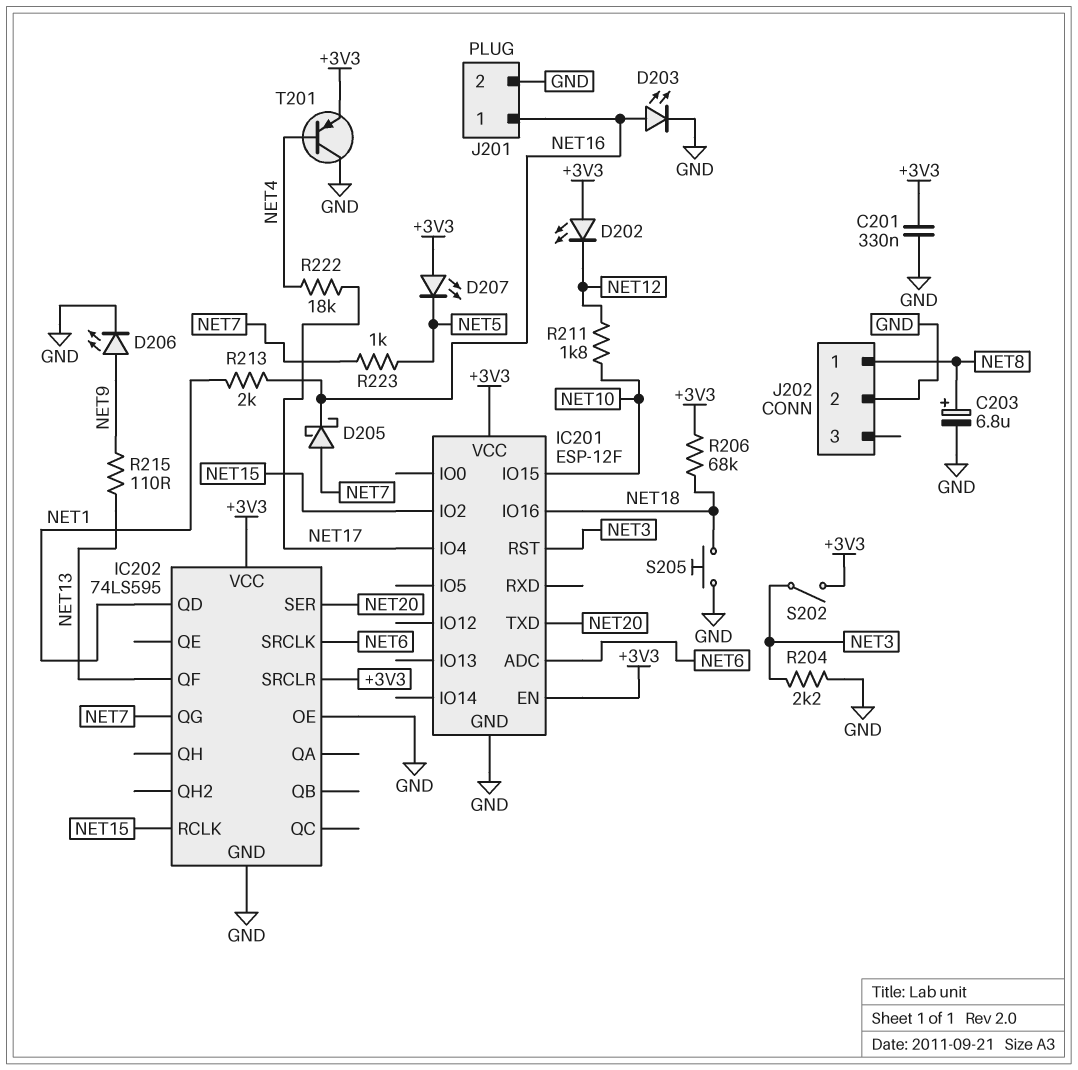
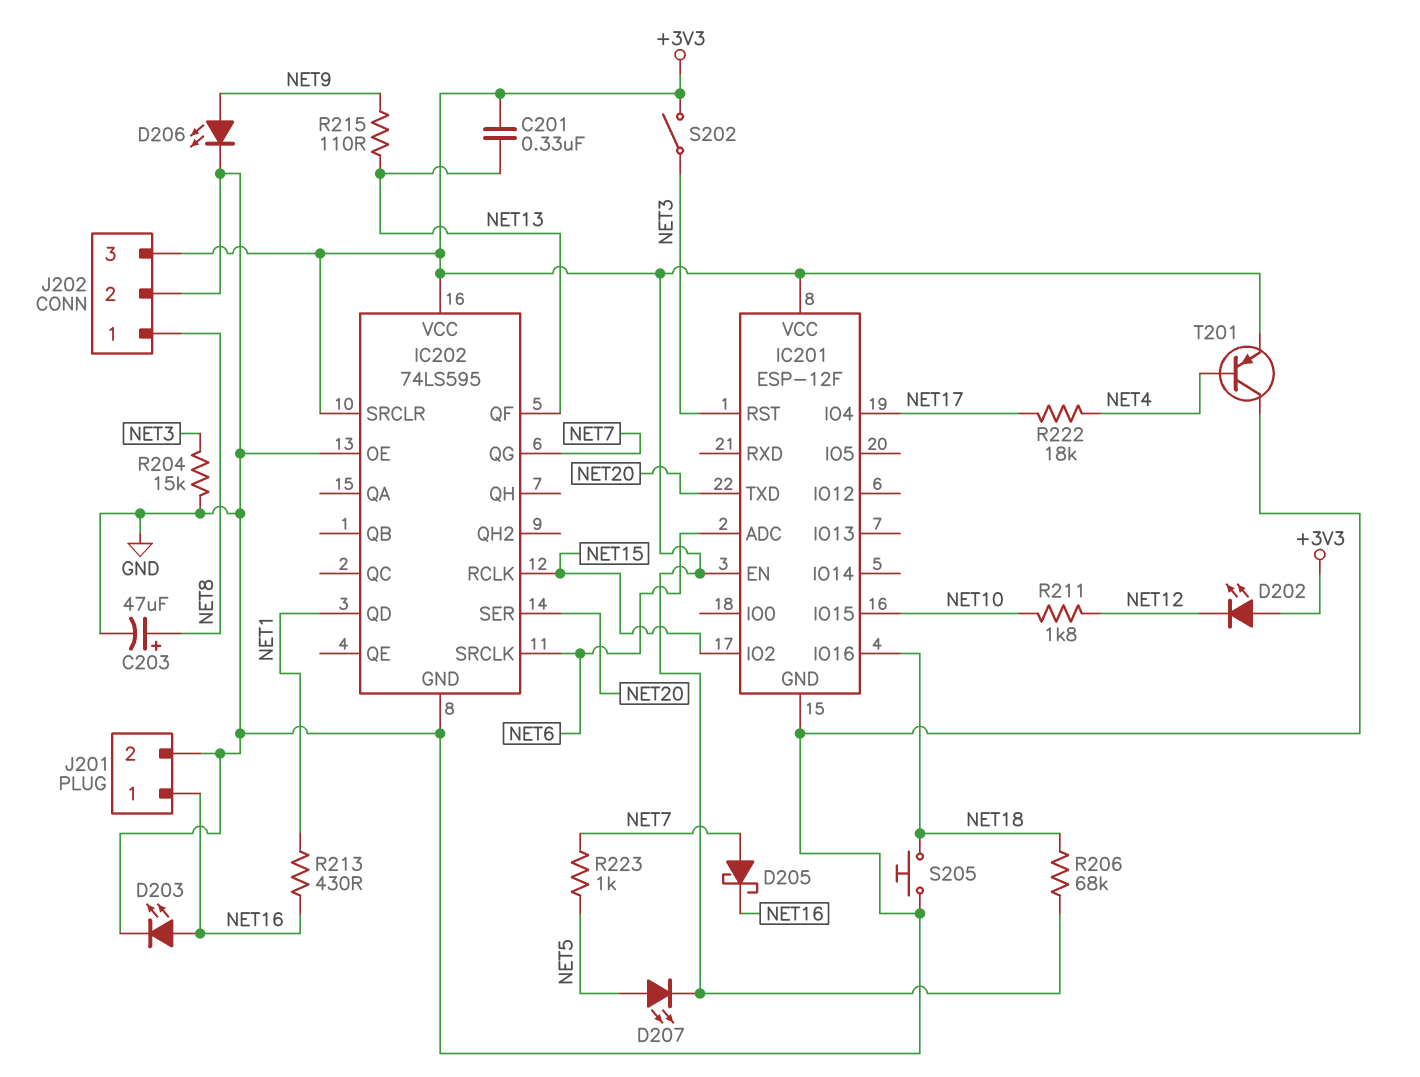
C201: 330nF (+3V3, GND) -> 330nF (+3V3, NET13)
C203: 6.8uF (plus NET8, minus GND) -> 47uF (plus NET8, minus GND)
D207: LED (A +3V3, K NET5) -> LED (A NET5, K +3V3)
J202 pin 3: none -> +3V3
R204: 2.2k (GND, NET3) -> 15k (GND, NET3)
R213: 2k (NET1, NET16) -> 430 (NET1, NET16)

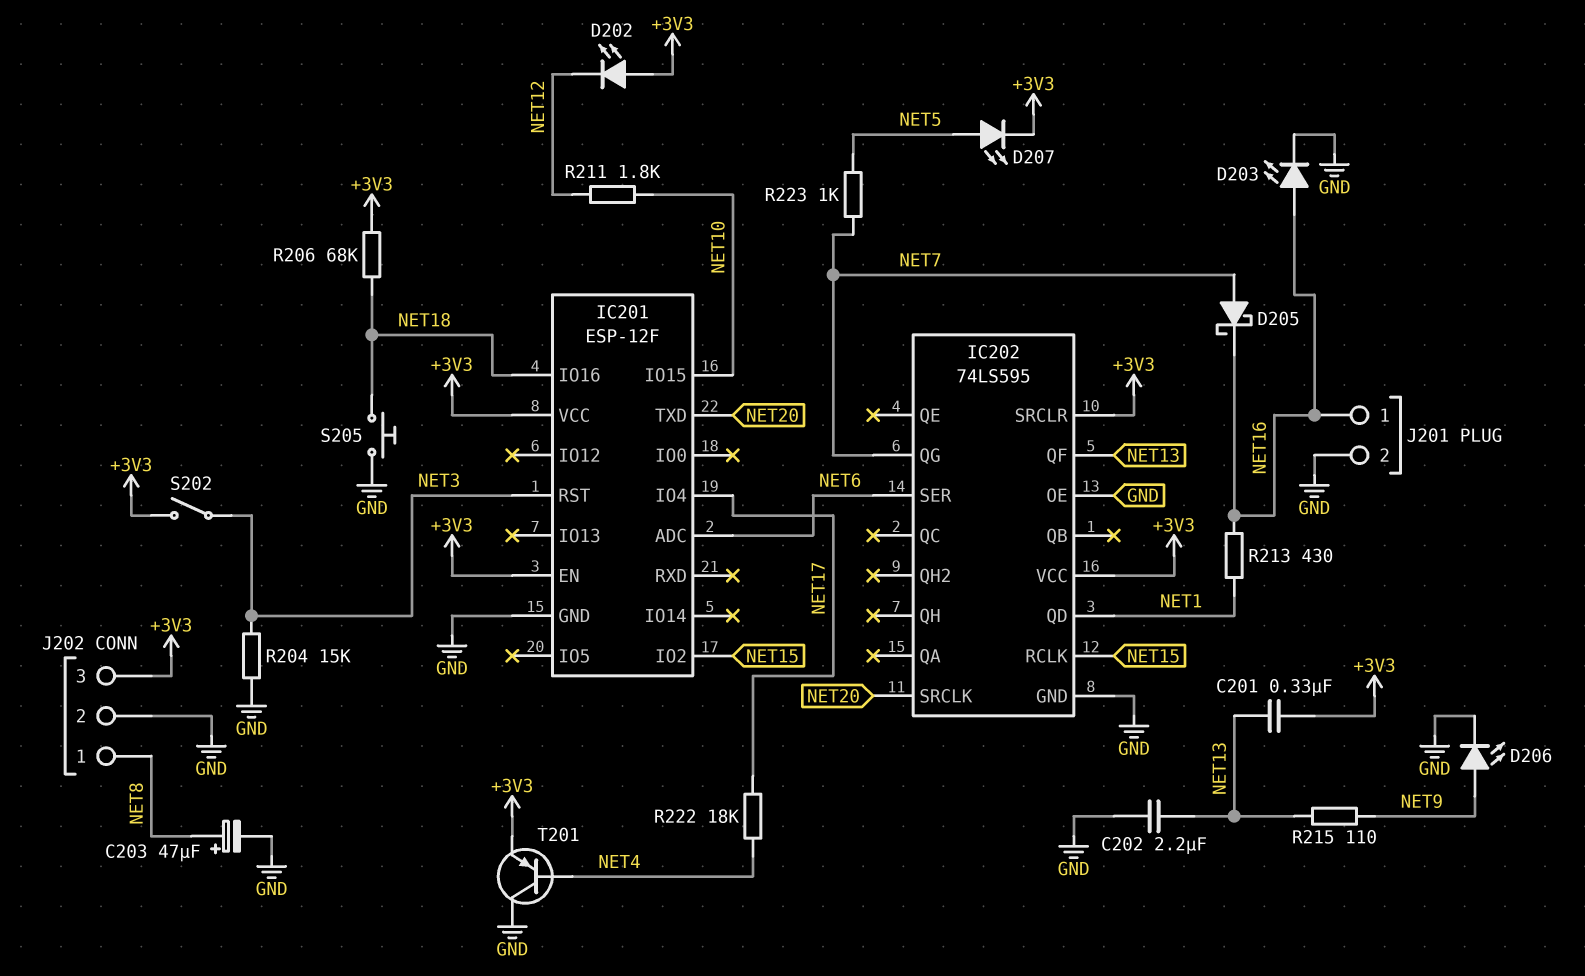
C202: none -> 2.2uF (GND, NET13)
IC202 pin SER: NET20 -> NET6
IC202 pin SRCLK: NET6 -> NET20

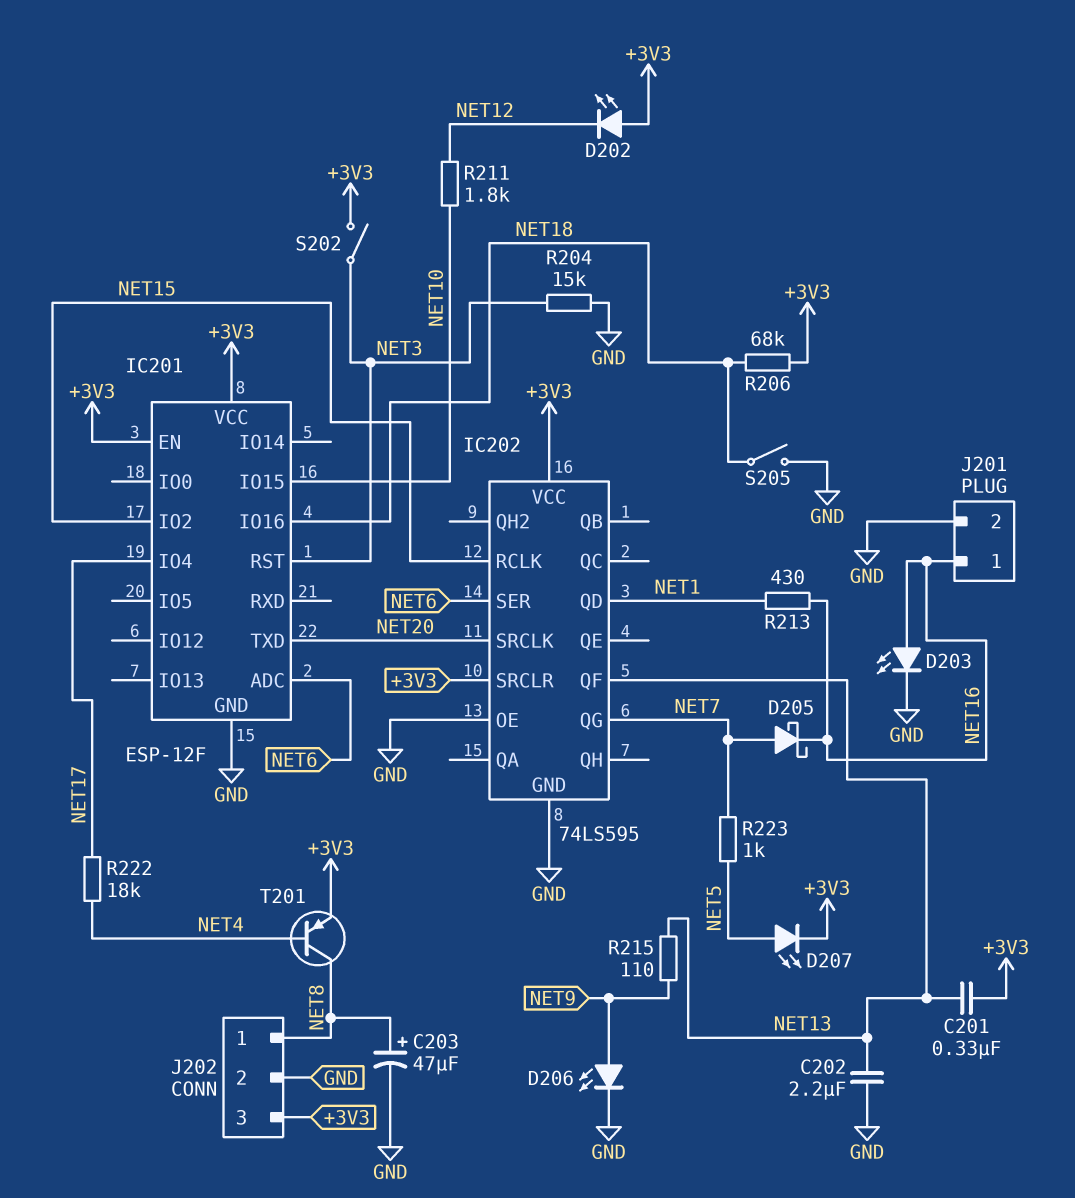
S205: button (GND, NET18) -> switch (GND, NET18)
T201: PNP (B NET4, C GND, E +3V3) -> PNP (B NET4, C NET8, E +3V3)

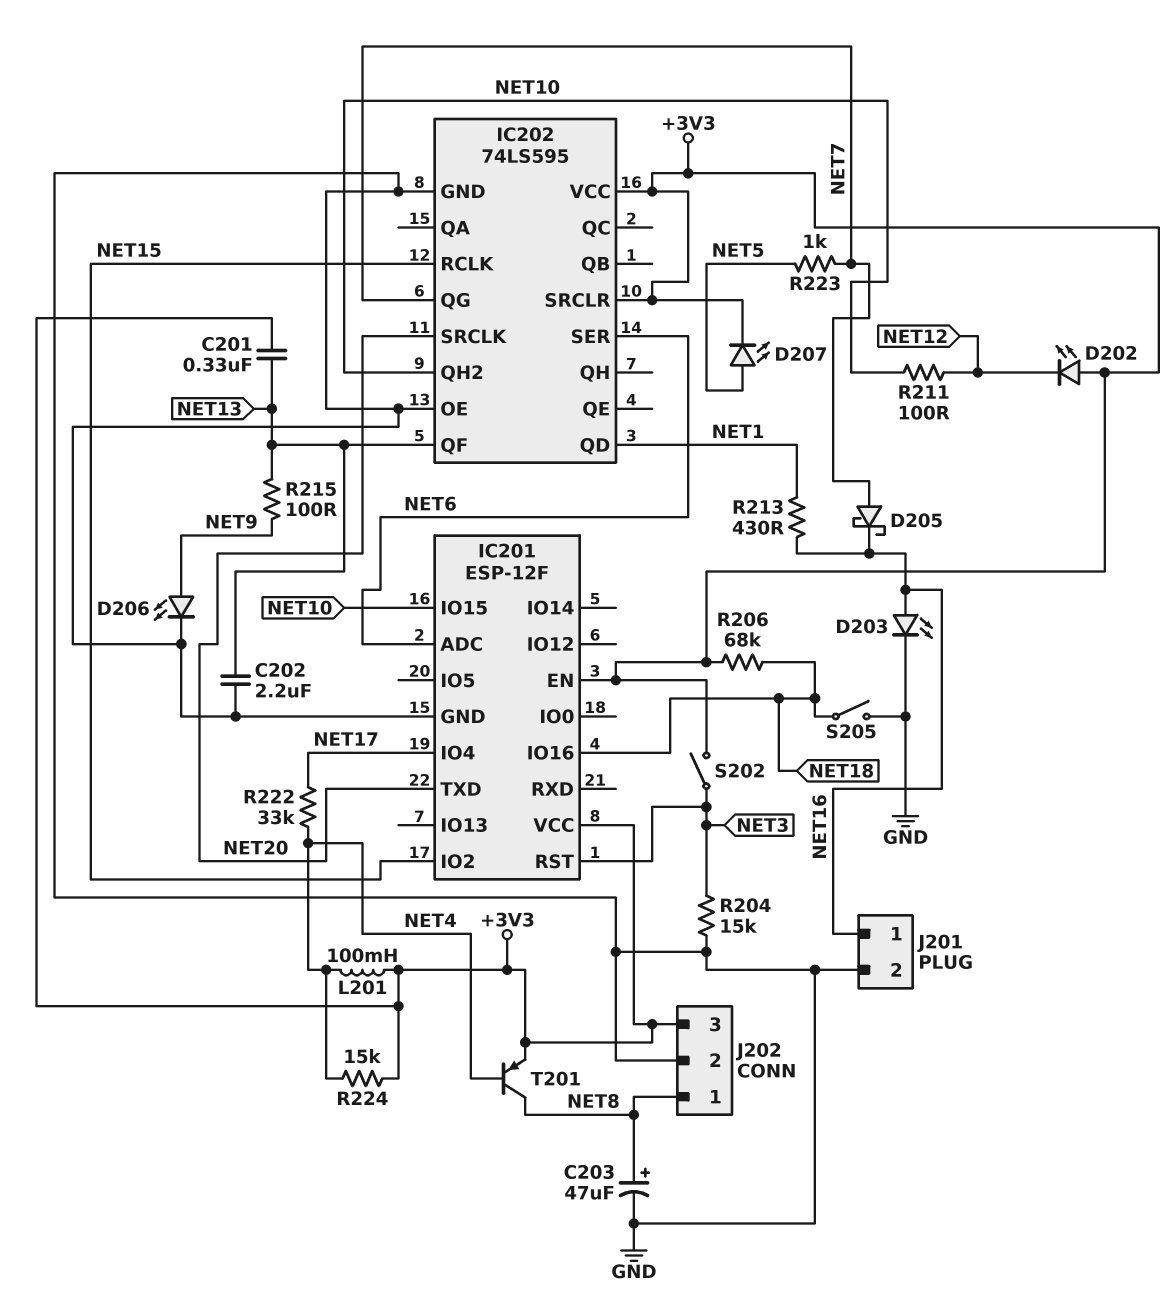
IC202 pin QH2: none -> NET10
L201: none -> 100mH (+3V3, NET4)
R211: 1.8k (NET10, NET12) -> 100 (NET10, NET12)
R215: 110 (NET9, NET13) -> 100 (NET9, NET13)
R222: 18k (NET4, NET17) -> 33k (NET4, NET17)
R224: none -> 15k (+3V3, NET4)

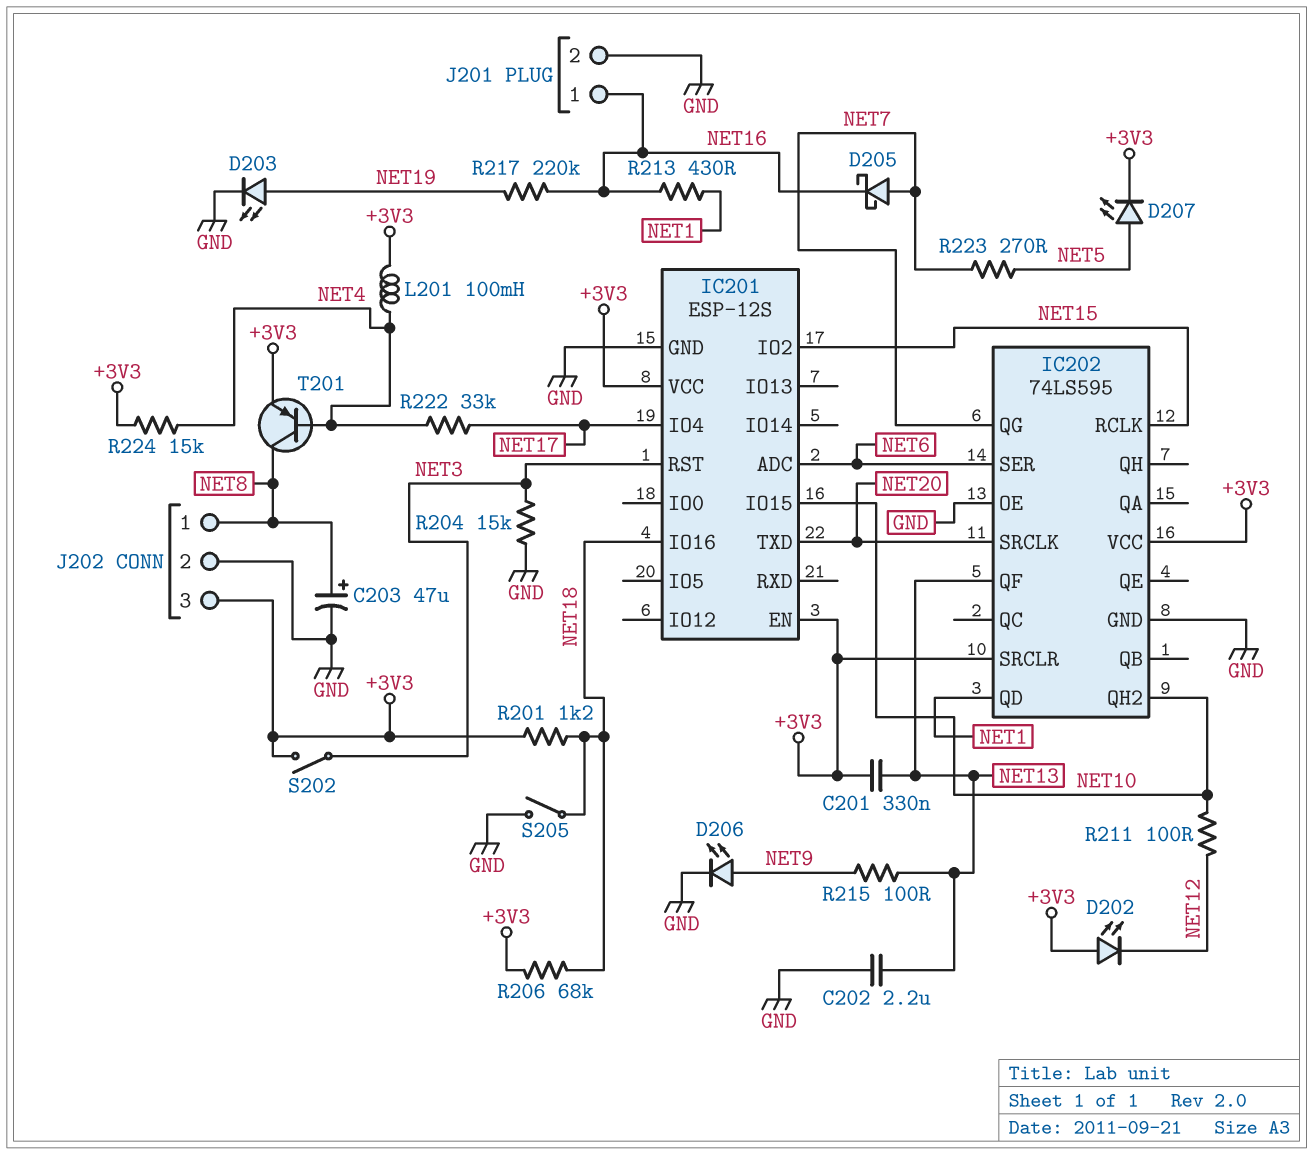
D203: LED (A NET16, K GND) -> LED (A NET19, K GND)
IC201: ESP-12F -> ESP-12S
R201: none -> 1.2k (+3V3, NET18)
R217: none -> 220k (NET16, NET19)
R223: 1k (NET5, NET7) -> 270 (NET5, NET7)

